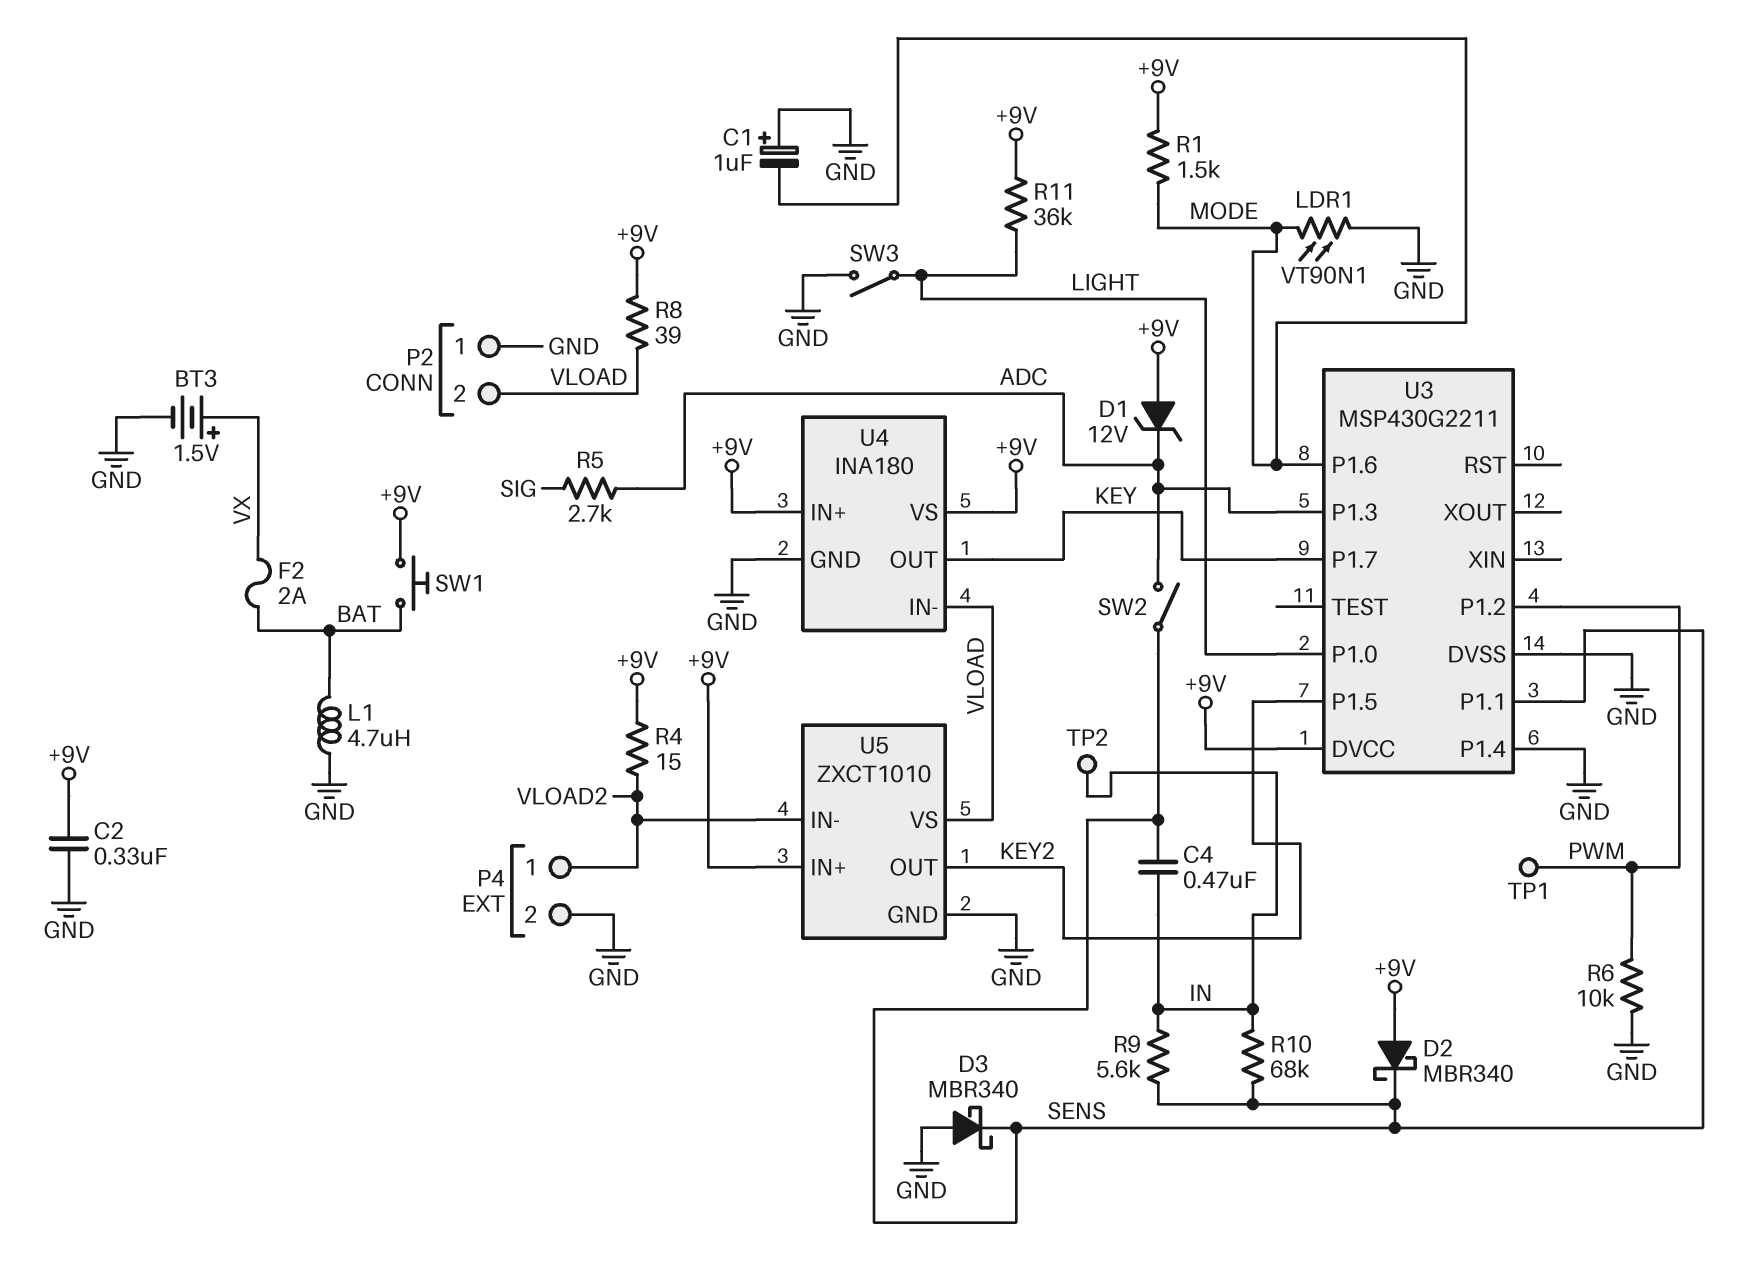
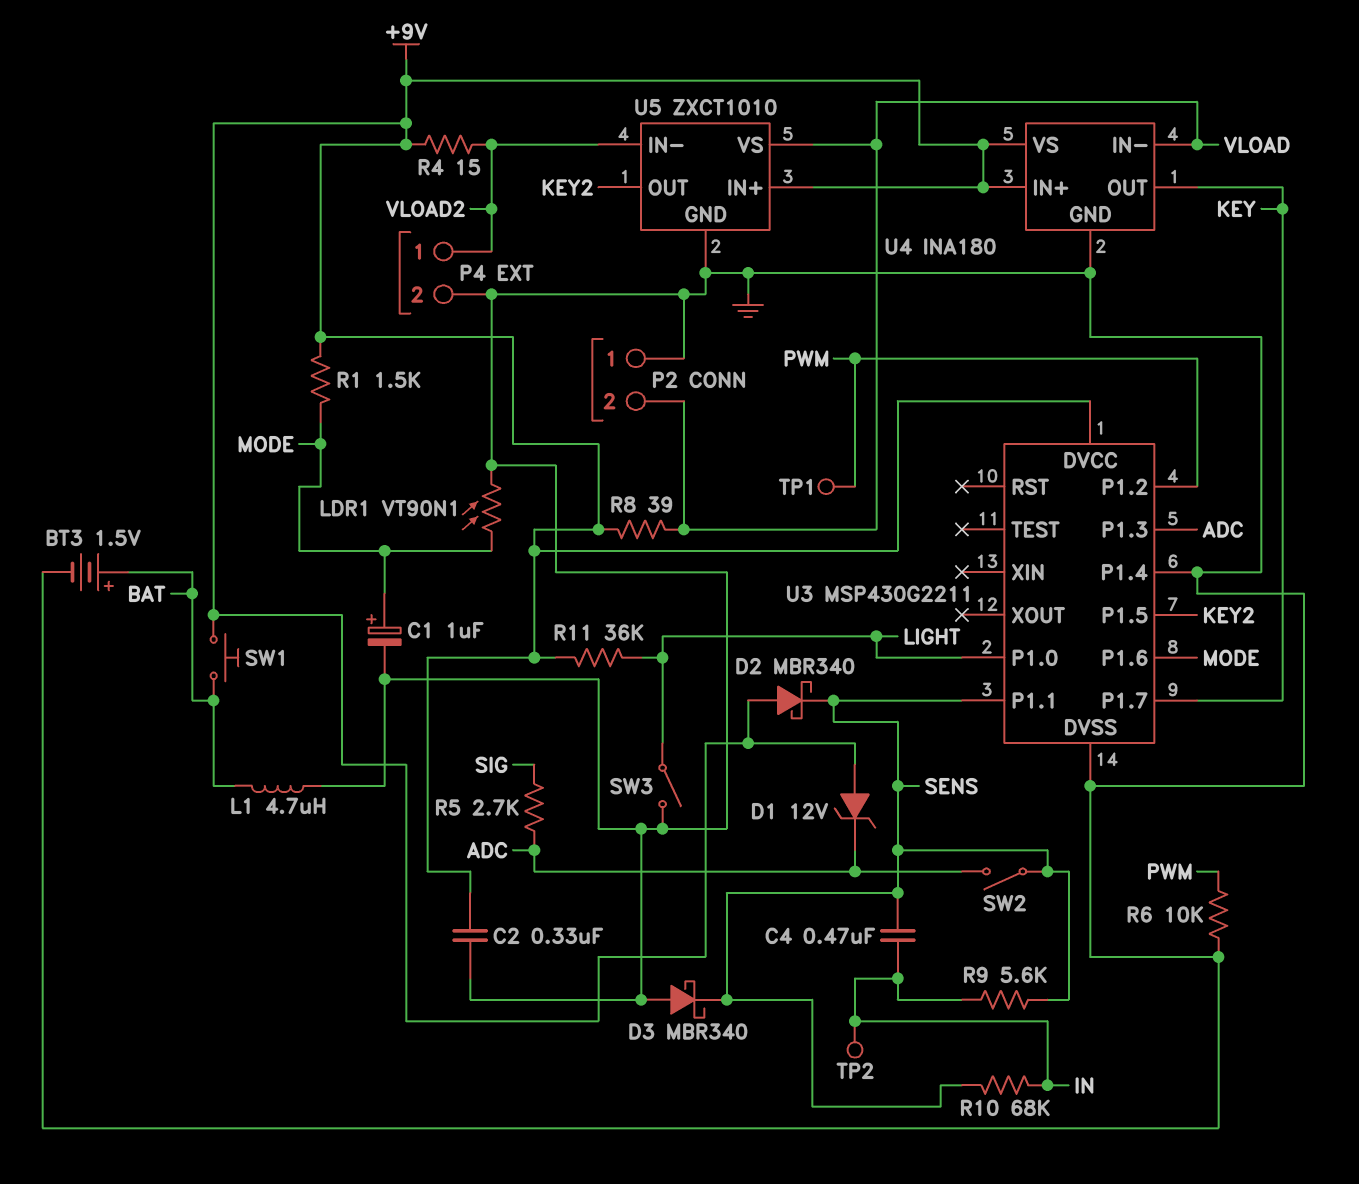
BT3: 1.5V (plus VX, minus GND) -> 1.5V (plus BAT, minus GND)
C1: 1uF (plus GND, minus MODE) -> 1uF (plus MODE, minus GND)
F2: 2A (BAT, VX) -> none

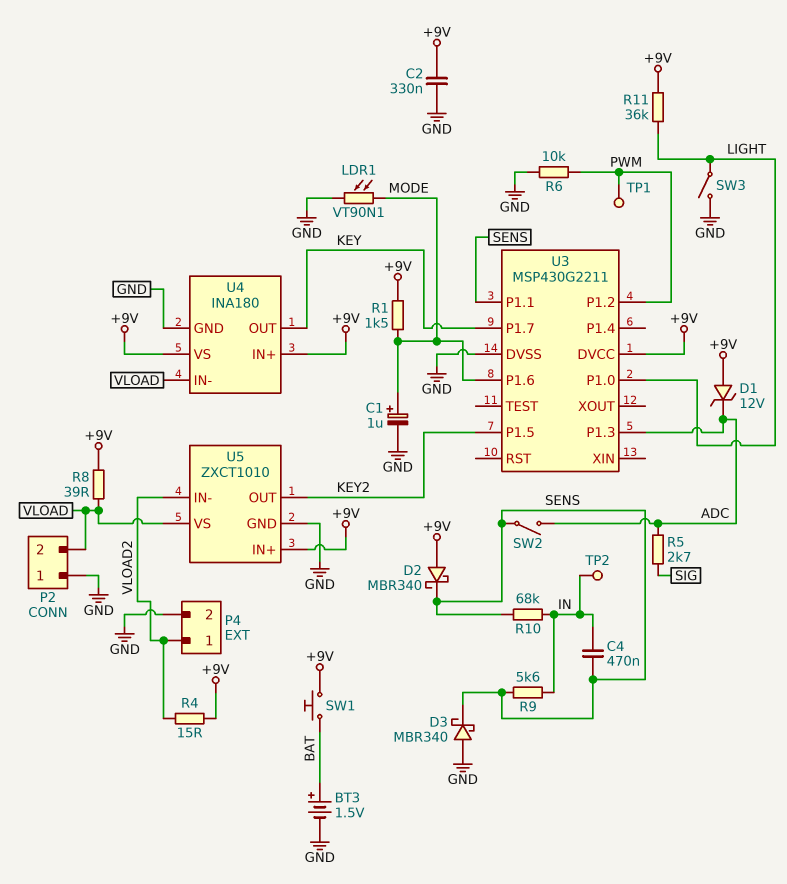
L1: 4.7uH (BAT, GND) -> none
U3 pin P1.4: GND -> none

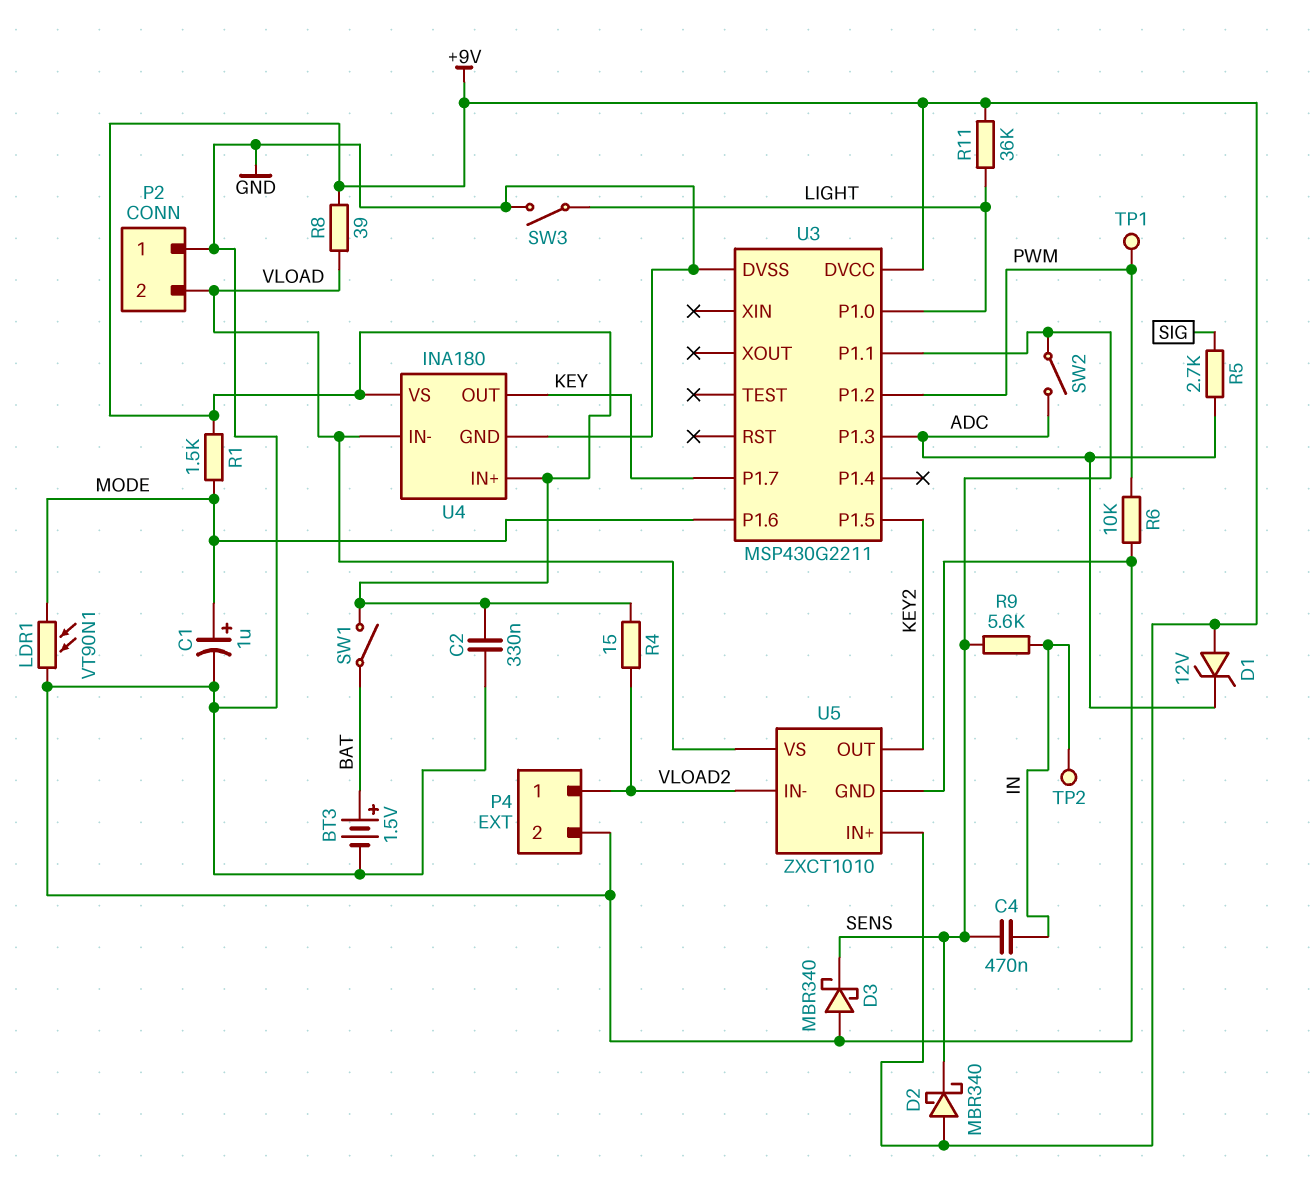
R10: 68k (IN, SENS) -> none
SW1: button (+9V, BAT) -> switch (+9V, BAT)

